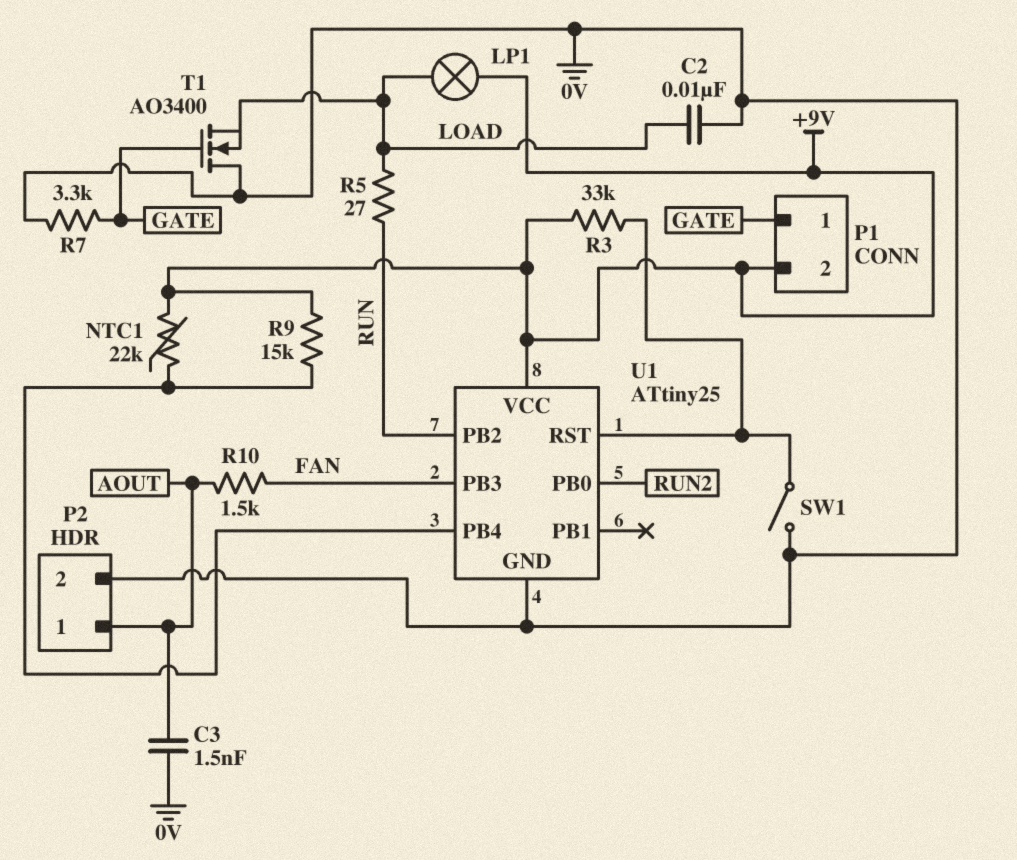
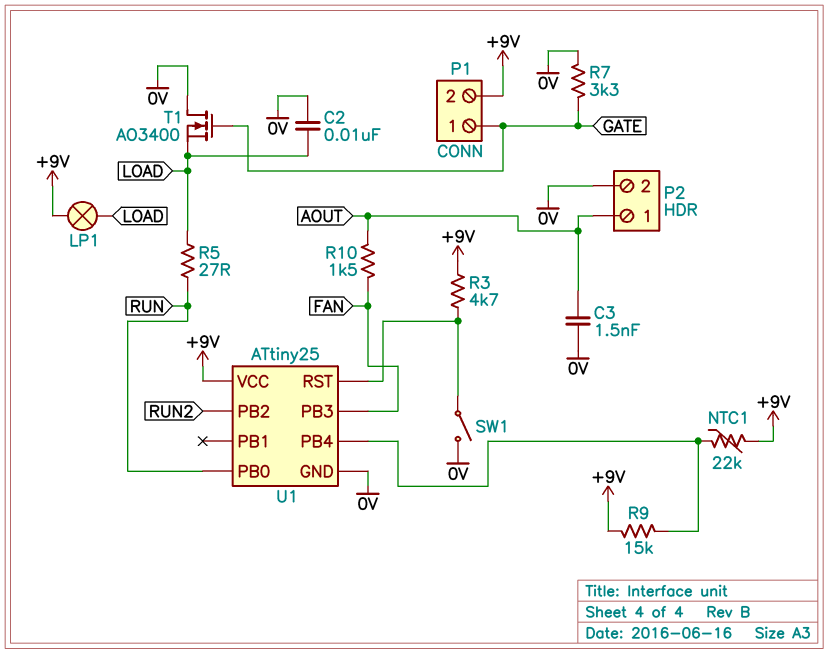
R3: 33k (+9V, U1/RST) -> 4.7k (+9V, U1/RST)
U1 pin PB0: RUN2 -> RUN
U1 pin PB2: RUN -> RUN2

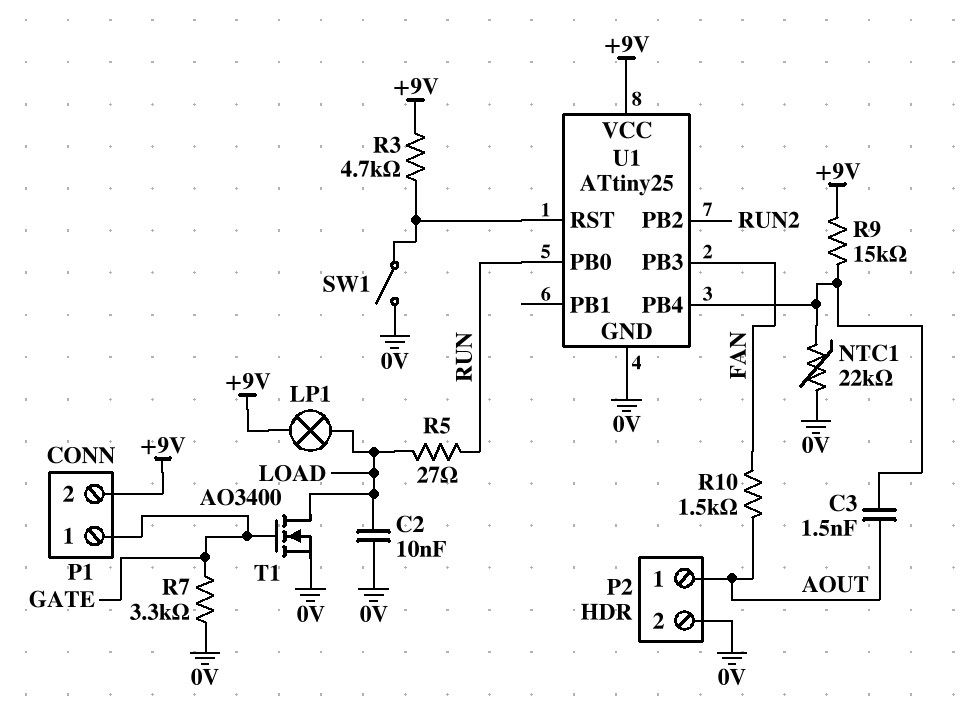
C3: 1.5nF (0V, AOUT) -> 1.5nF (AOUT, U1/PB4)
NTC1: 22k (+9V, U1/PB4) -> 22k (0V, U1/PB4)
T1: NMOS AO3400 (G GATE, D 0V, S LOAD) -> NMOS AO3400 (G GATE, D LOAD, S 0V)

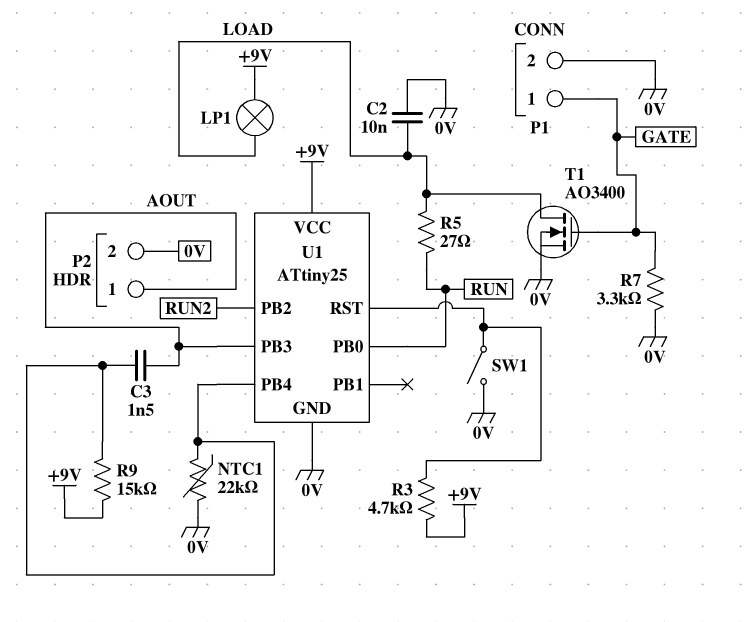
P1 pin 2: +9V -> 0V
R10: 1.5k (AOUT, FAN) -> none
U1 pin PB3: FAN -> AOUT

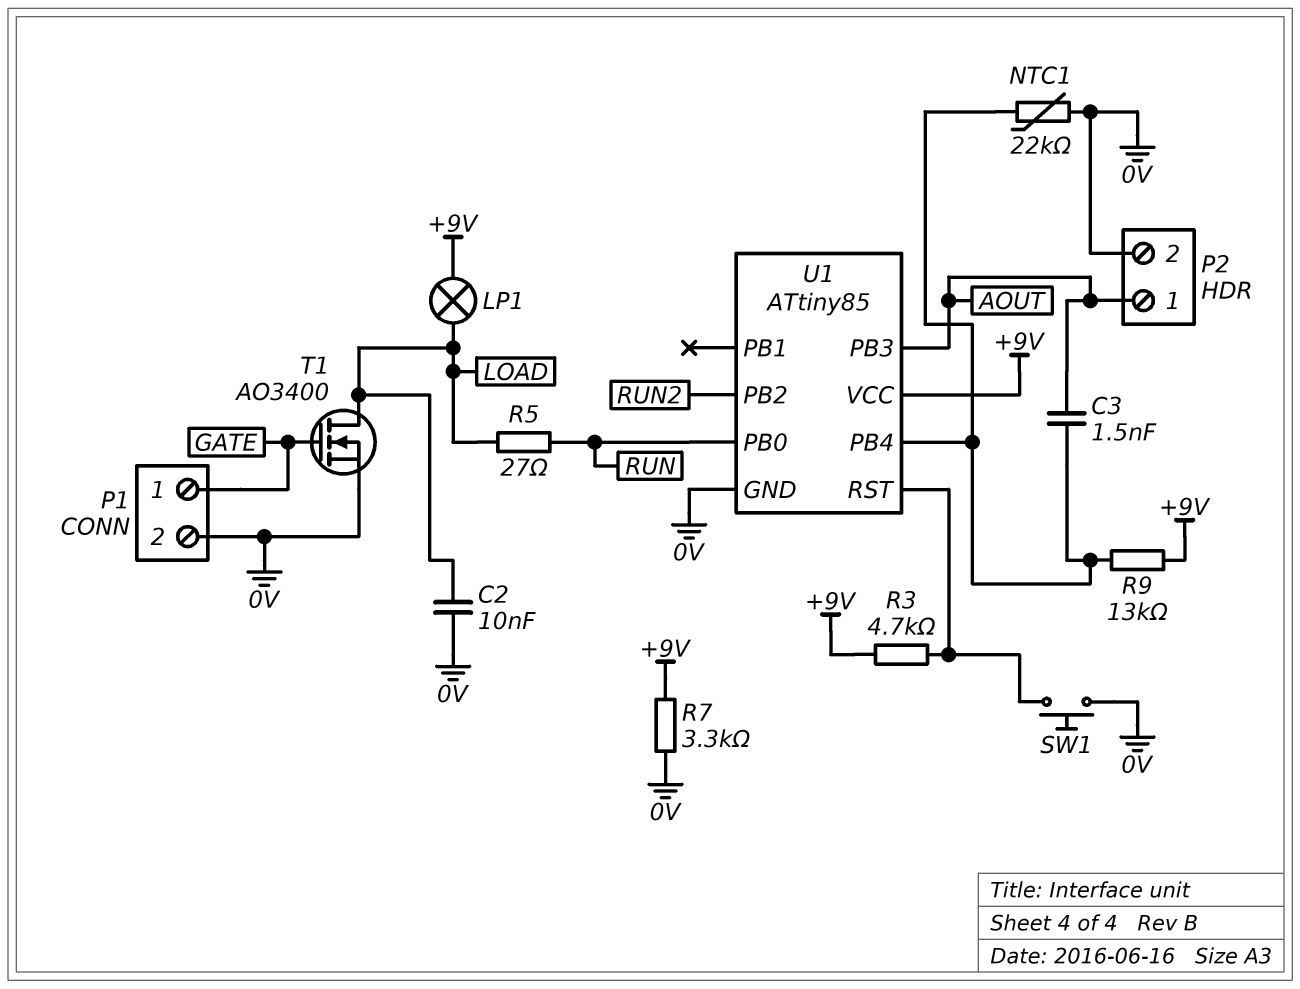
R7: 3.3k (0V, GATE) -> 3.3k (+9V, 0V)
R9: 15k (+9V, U1/PB4) -> 13k (+9V, U1/PB4)
SW1: switch (0V, U1/RST) -> button (0V, U1/RST)
U1: ATtiny25 -> ATtiny85

